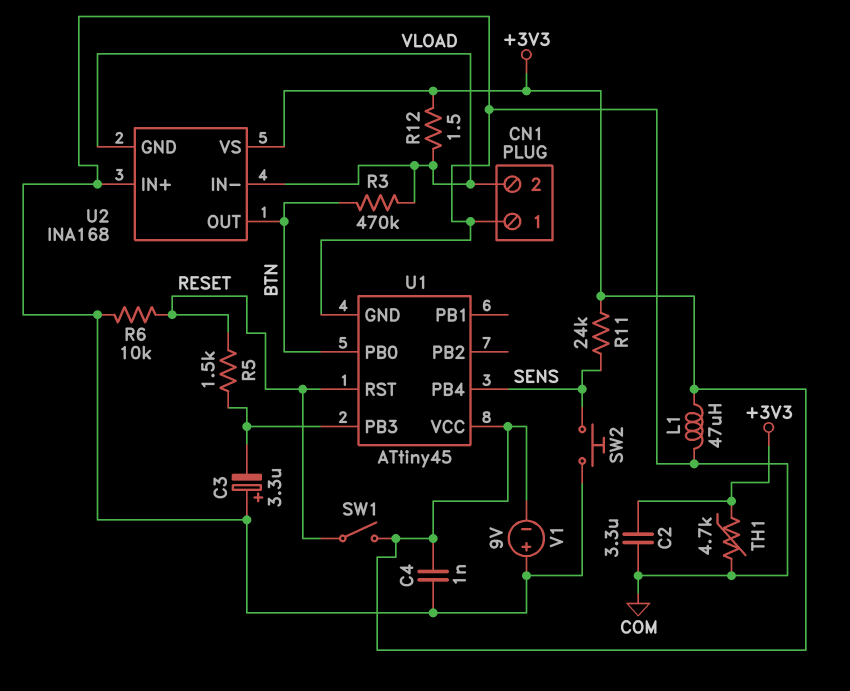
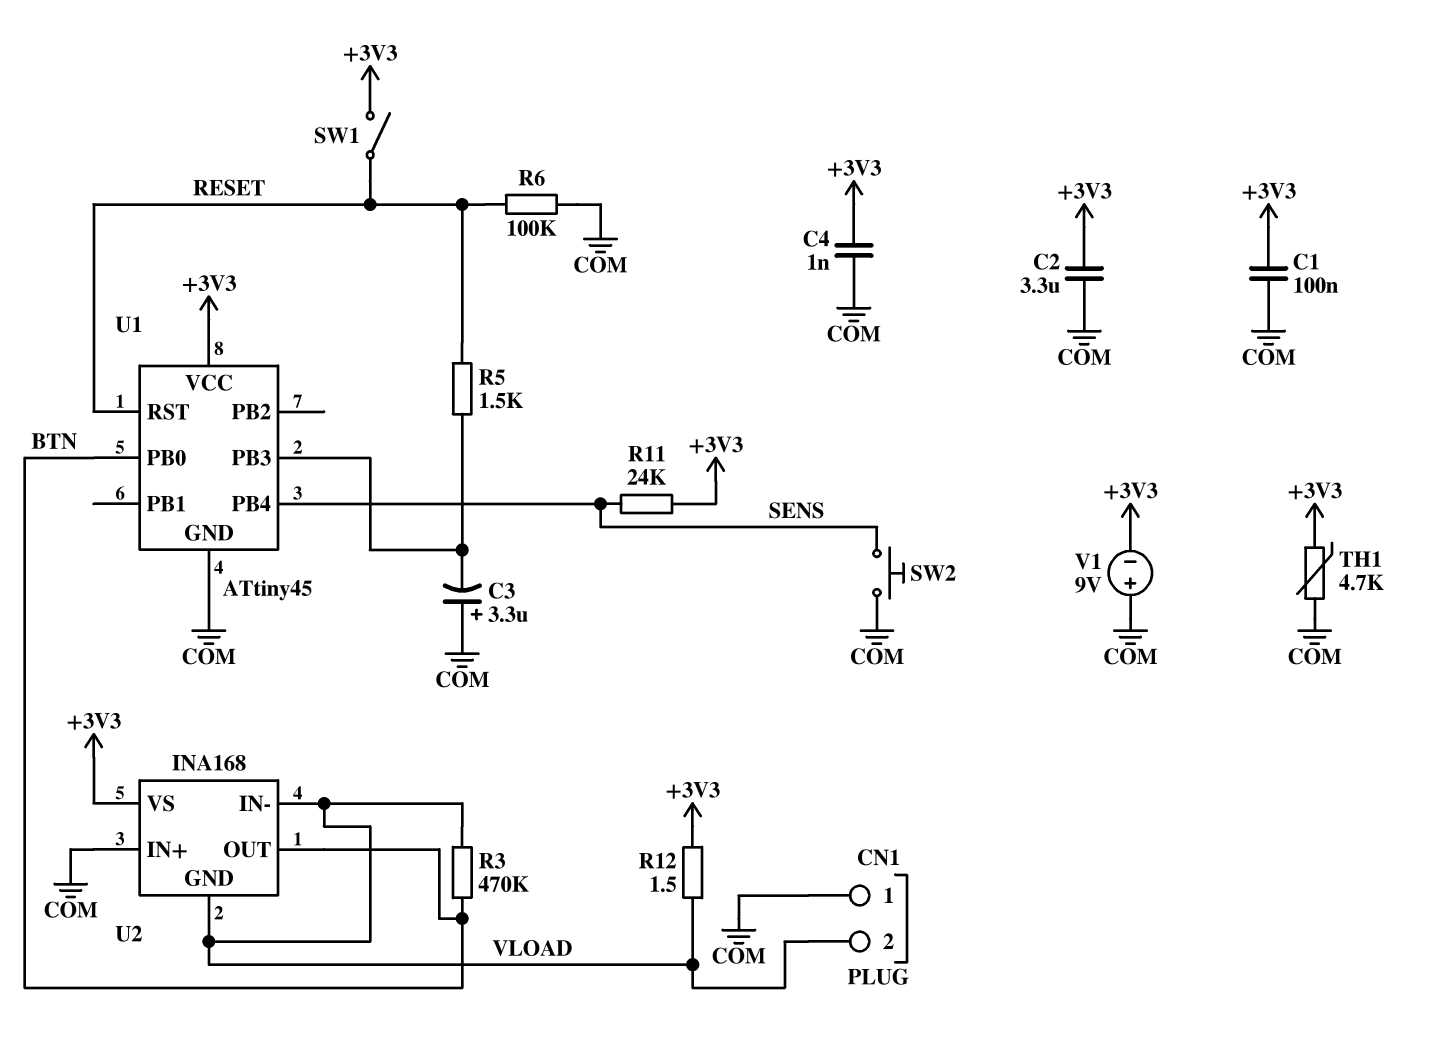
C1: none -> 100nF (+3V3, COM)
L1: 47uH (+3V3, COM) -> none
R6: 10k (COM, RESET) -> 100k (COM, RESET)

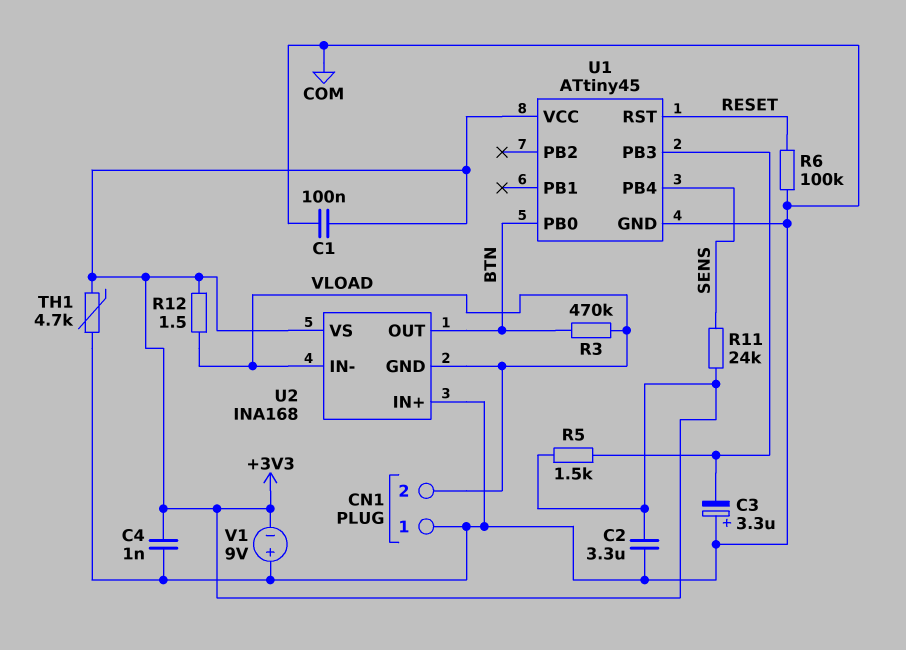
R5: 1.5k (RESET, U1/PB3) -> 1.5k (+3V3, U1/PB3)
SW1: switch (+3V3, RESET) -> none
SW2: button (COM, SENS) -> none

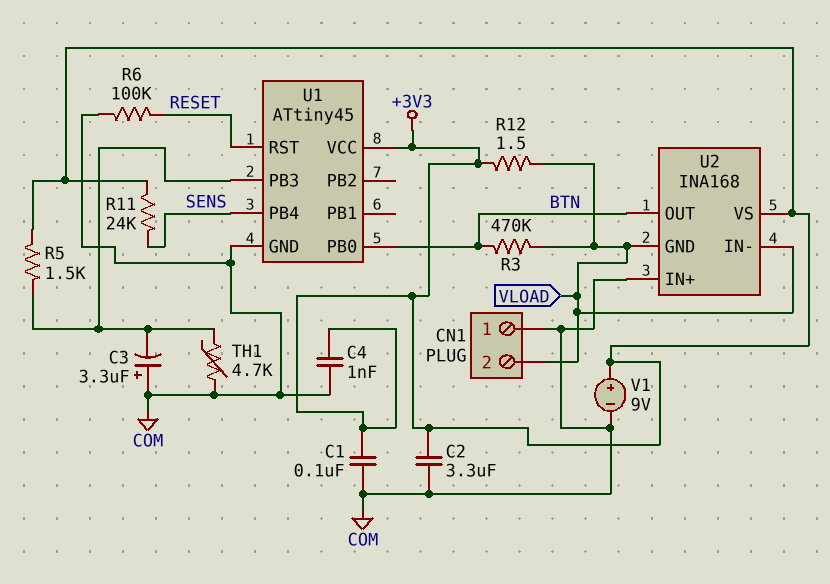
TH1: 4.7k (+3V3, COM) -> 4.7k (COM, U1/PB3)
V1: 9V (plus COM, minus +3V3) -> 9V (plus +3V3, minus COM)

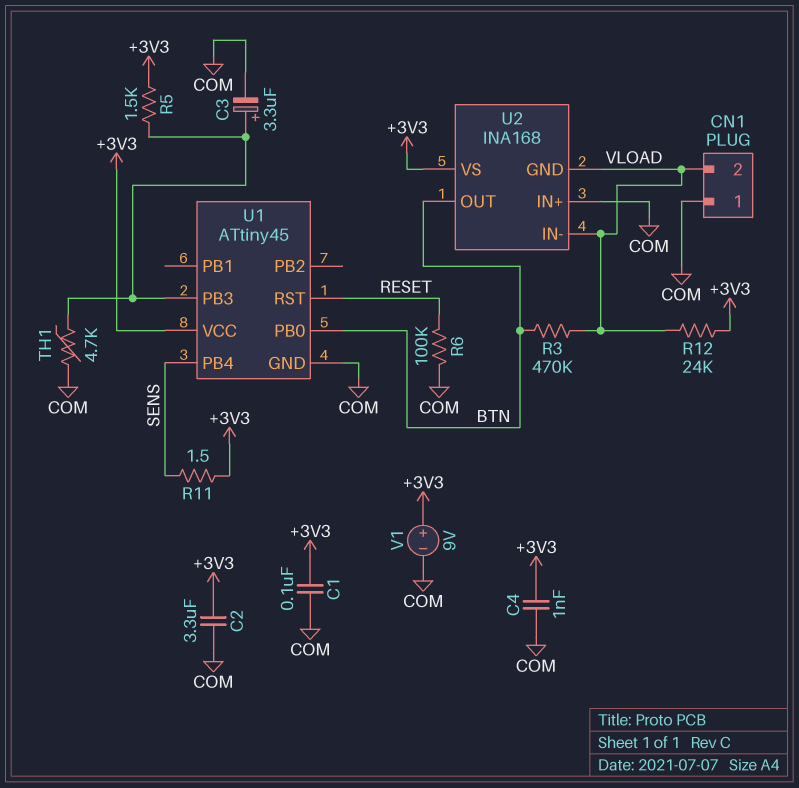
C3: 3.3uF (plus COM, minus U1/PB3) -> 3.3uF (plus U1/PB3, minus COM)
R11: 24k (+3V3, SENS) -> 1.5 (+3V3, SENS)
R12: 1.5 (+3V3, VLOAD) -> 24k (+3V3, VLOAD)

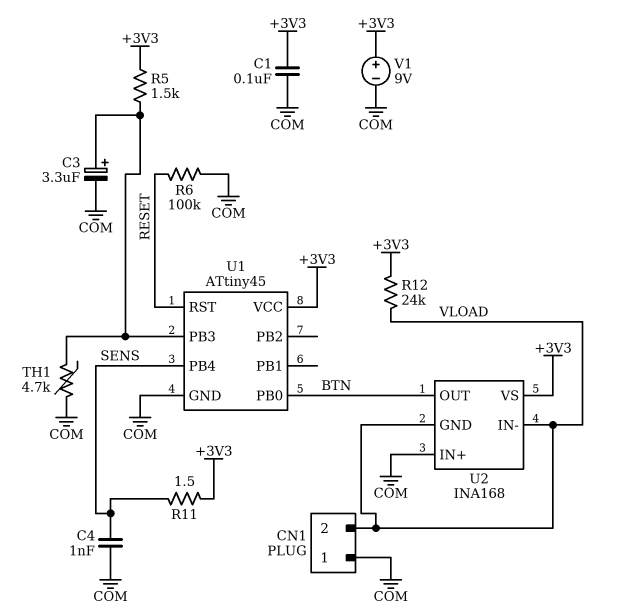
C2: 3.3uF (+3V3, COM) -> none
C4: 1nF (+3V3, COM) -> 1nF (COM, SENS)
R3: 470k (BTN, VLOAD) -> none

